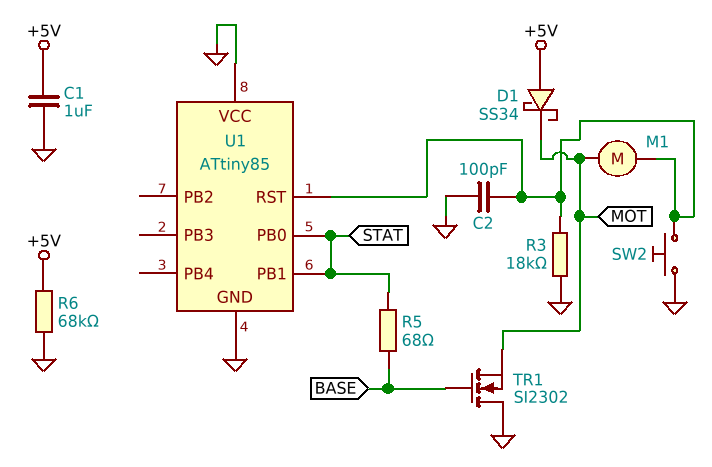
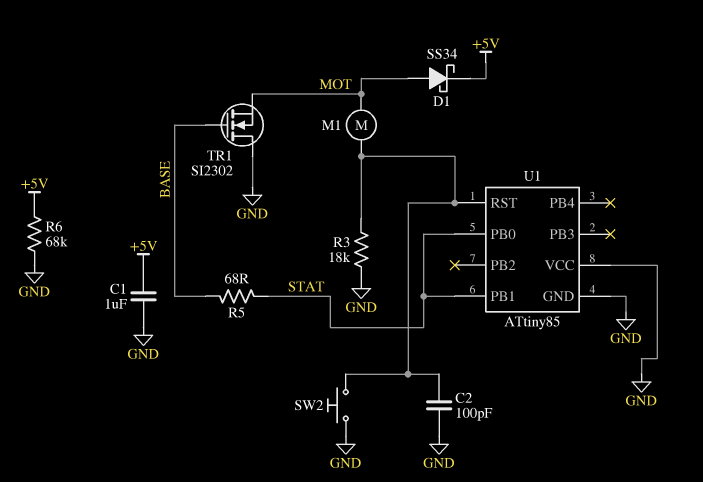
D1: schottky SS34 (A +5V, K MOT) -> schottky SS34 (A MOT, K +5V)

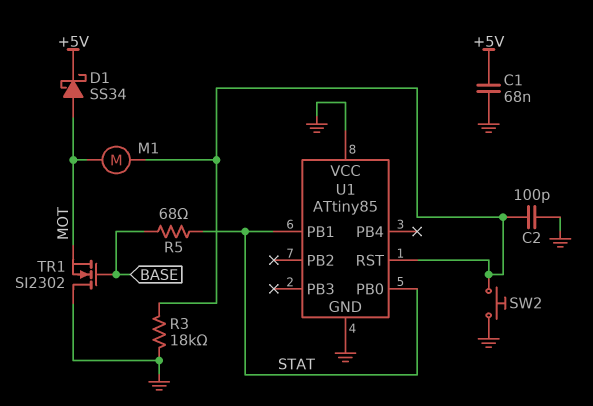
C1: 1uF (+5V, GND) -> 68nF (+5V, GND)
R6: 68k (+5V, GND) -> none

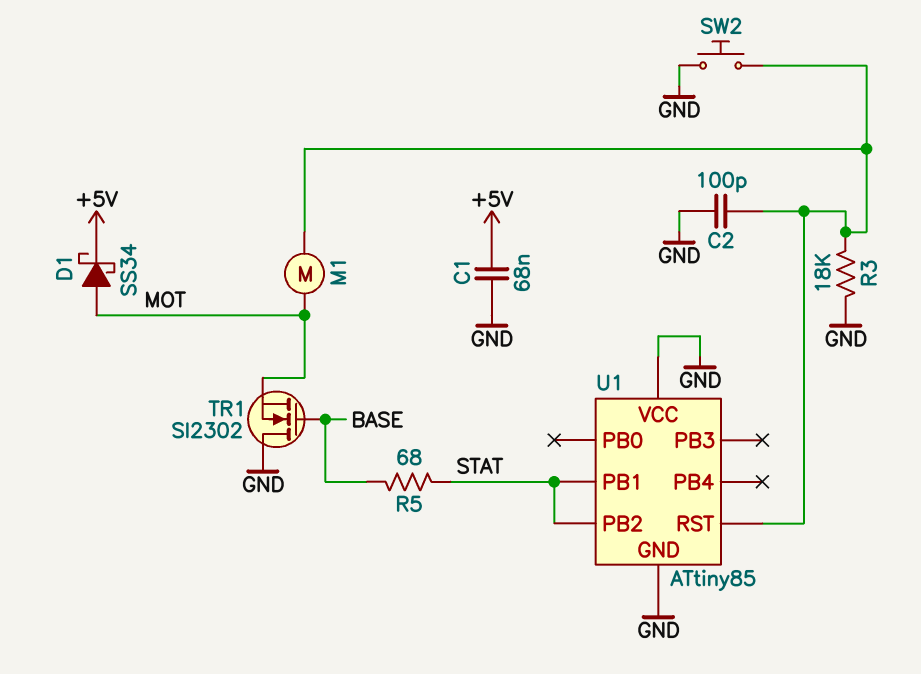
U1 pin PB0: STAT -> none
U1 pin PB2: none -> STAT

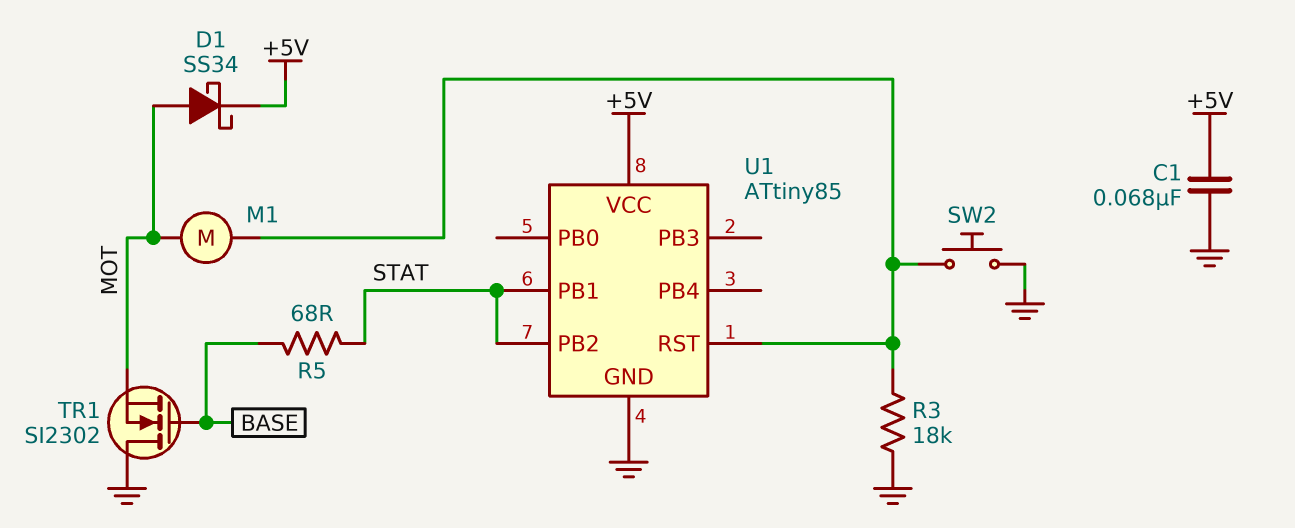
C2: 100pF (GND, U1/RST) -> none
U1 pin VCC: GND -> +5V

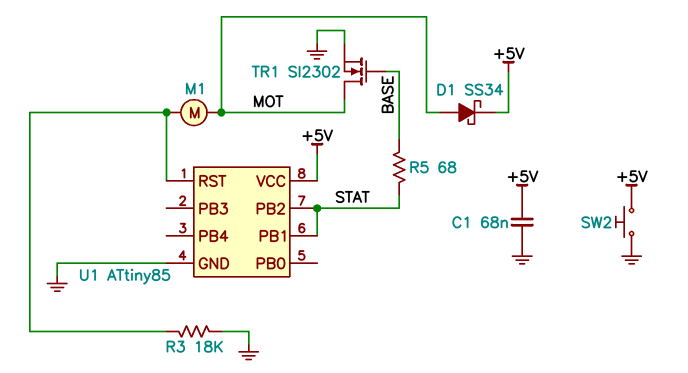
SW2: button (GND, U1/RST) -> button (+5V, GND)
TR1: NMOS SI2302 (G BASE, D GND, S MOT) -> NMOS SI2302 (G BASE, D MOT, S GND)

